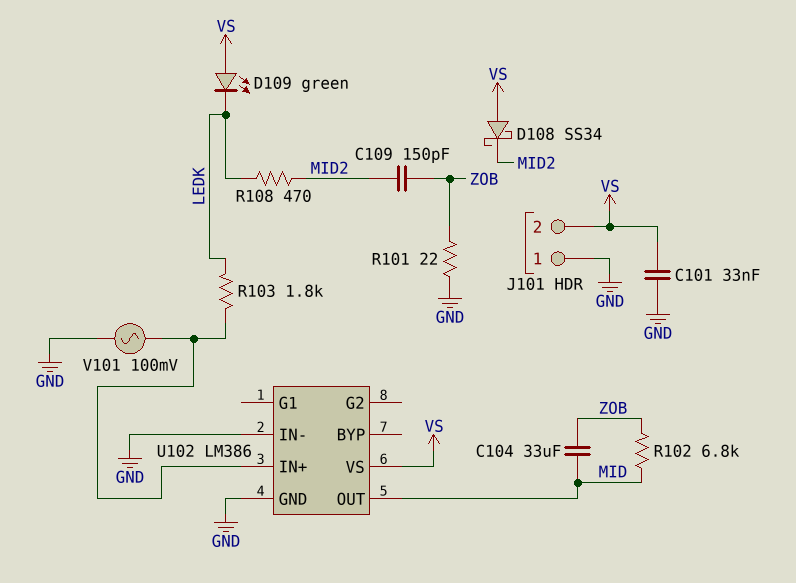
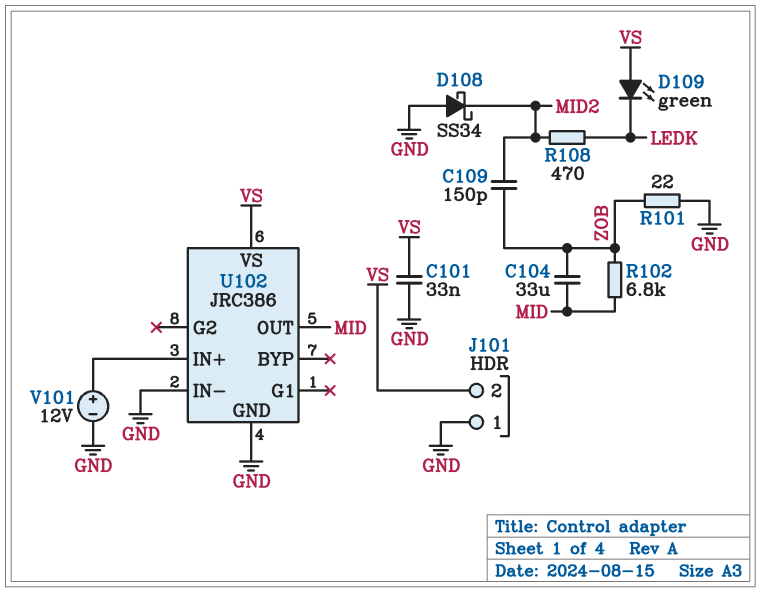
D108: schottky SS34 (A VS, K MID2) -> schottky SS34 (A GND, K MID2)
R103: 1.8k (LEDK, U102/IN+) -> none
U102: LM386 -> JRC386
V101: AC 100mV (GND, U102/IN+) -> 12V (plus U102/IN+, minus GND)

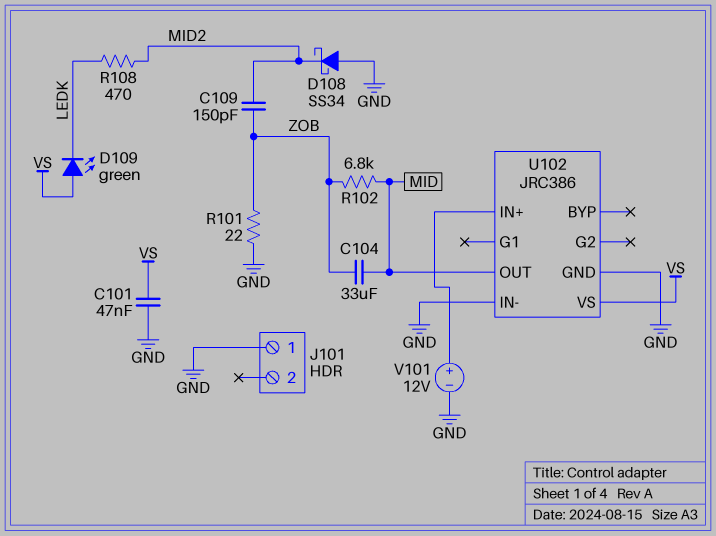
C101: 33nF (GND, VS) -> 47nF (GND, VS)
J101 pin 2: VS -> none

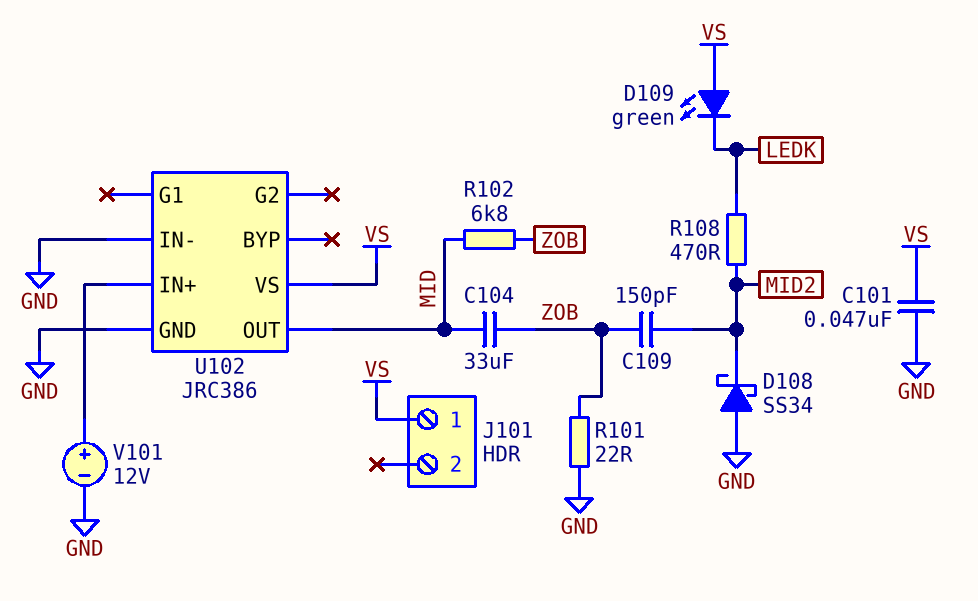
J101 pin 1: GND -> VS

